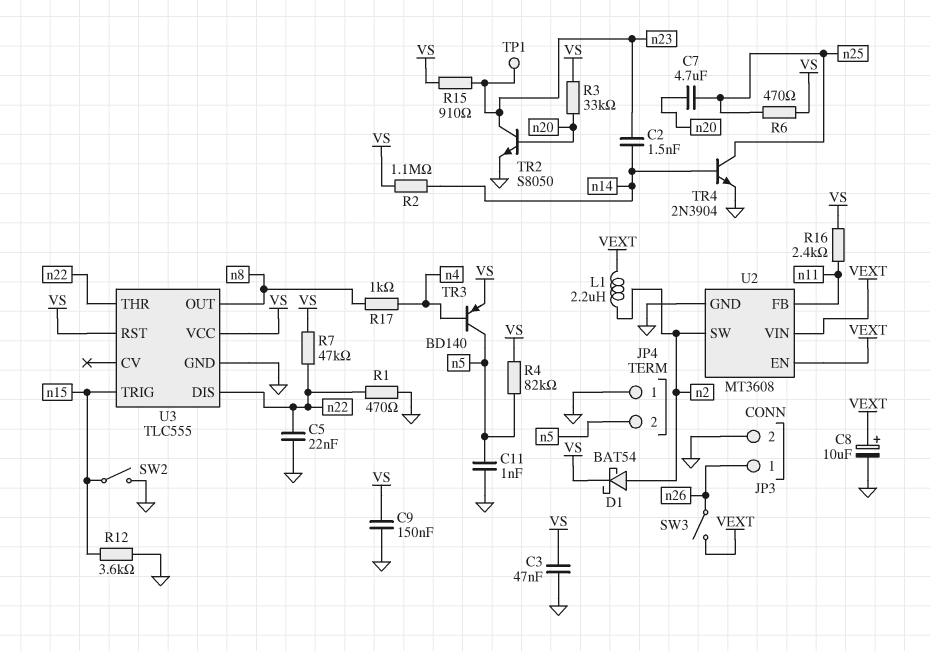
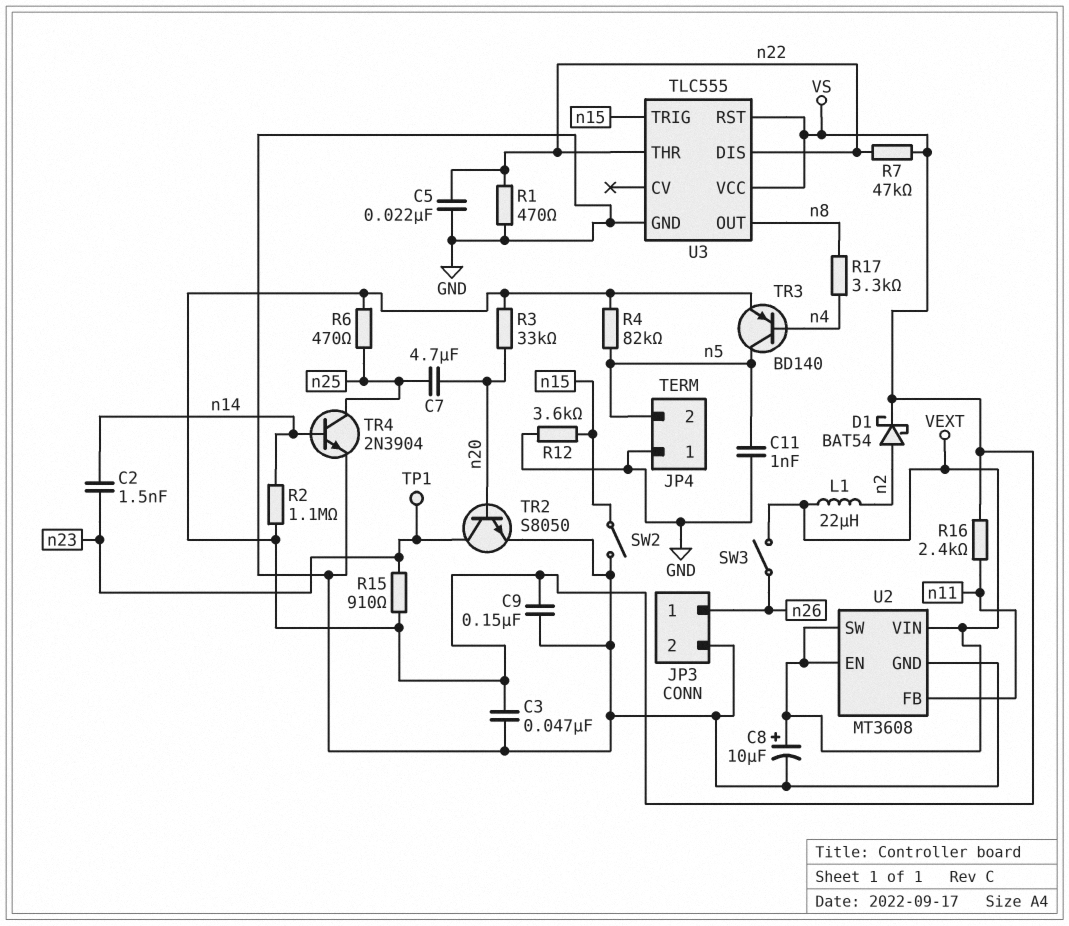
L1: 2.2uH (VEXT, n2) -> 22uH (VEXT, n2)
R17: 1k (n4, n8) -> 3.3k (n4, n8)
U2 pin SW: n2 -> VEXT

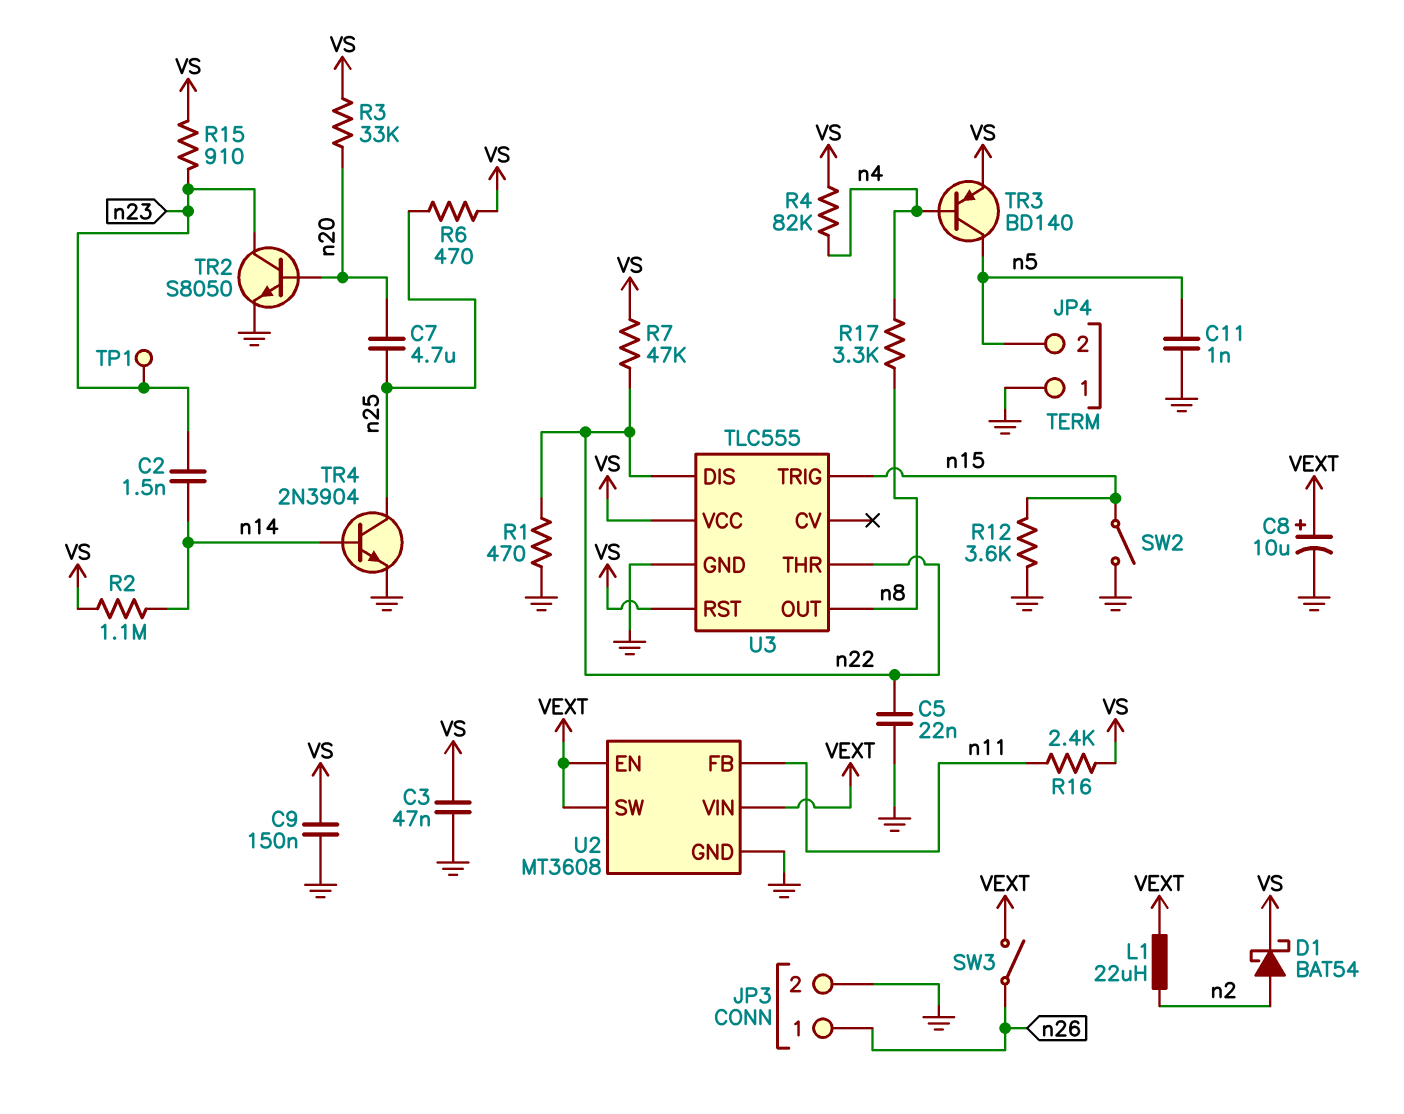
R4: 82k (VS, n5) -> 82k (VS, n4)

